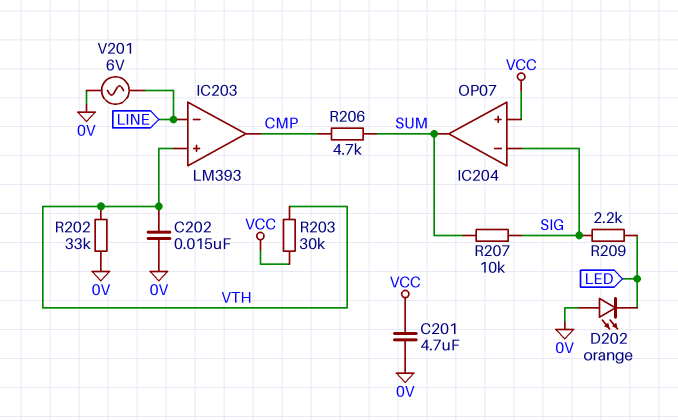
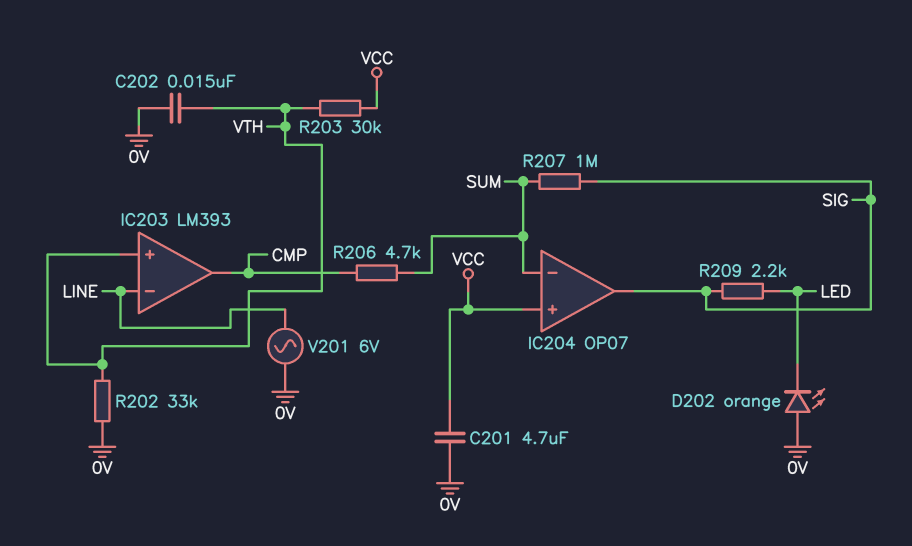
IC204 pin in-: SIG -> SUM
IC204 pin out: SUM -> SIG
R207: 10k (SIG, SUM) -> 1M (SIG, SUM)

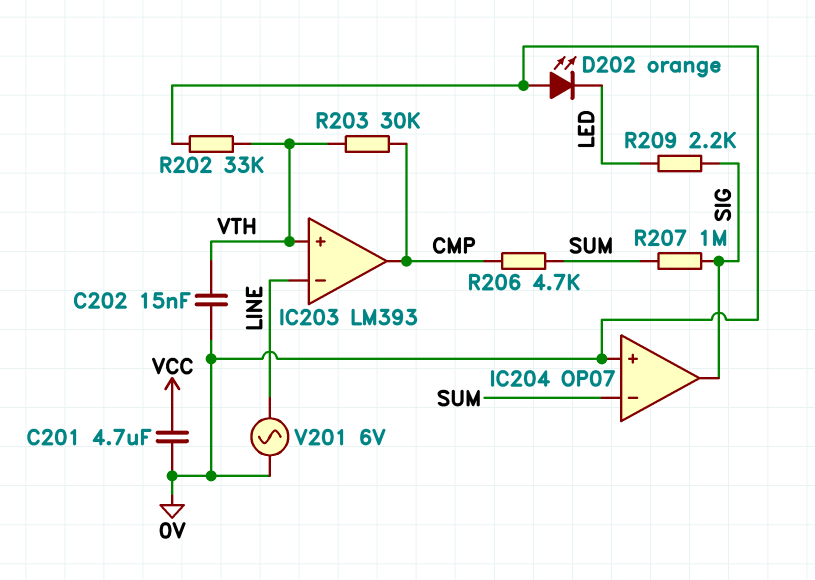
IC204 pin in+: VCC -> 0V
R203: 30k (VCC, VTH) -> 30k (CMP, VTH)

